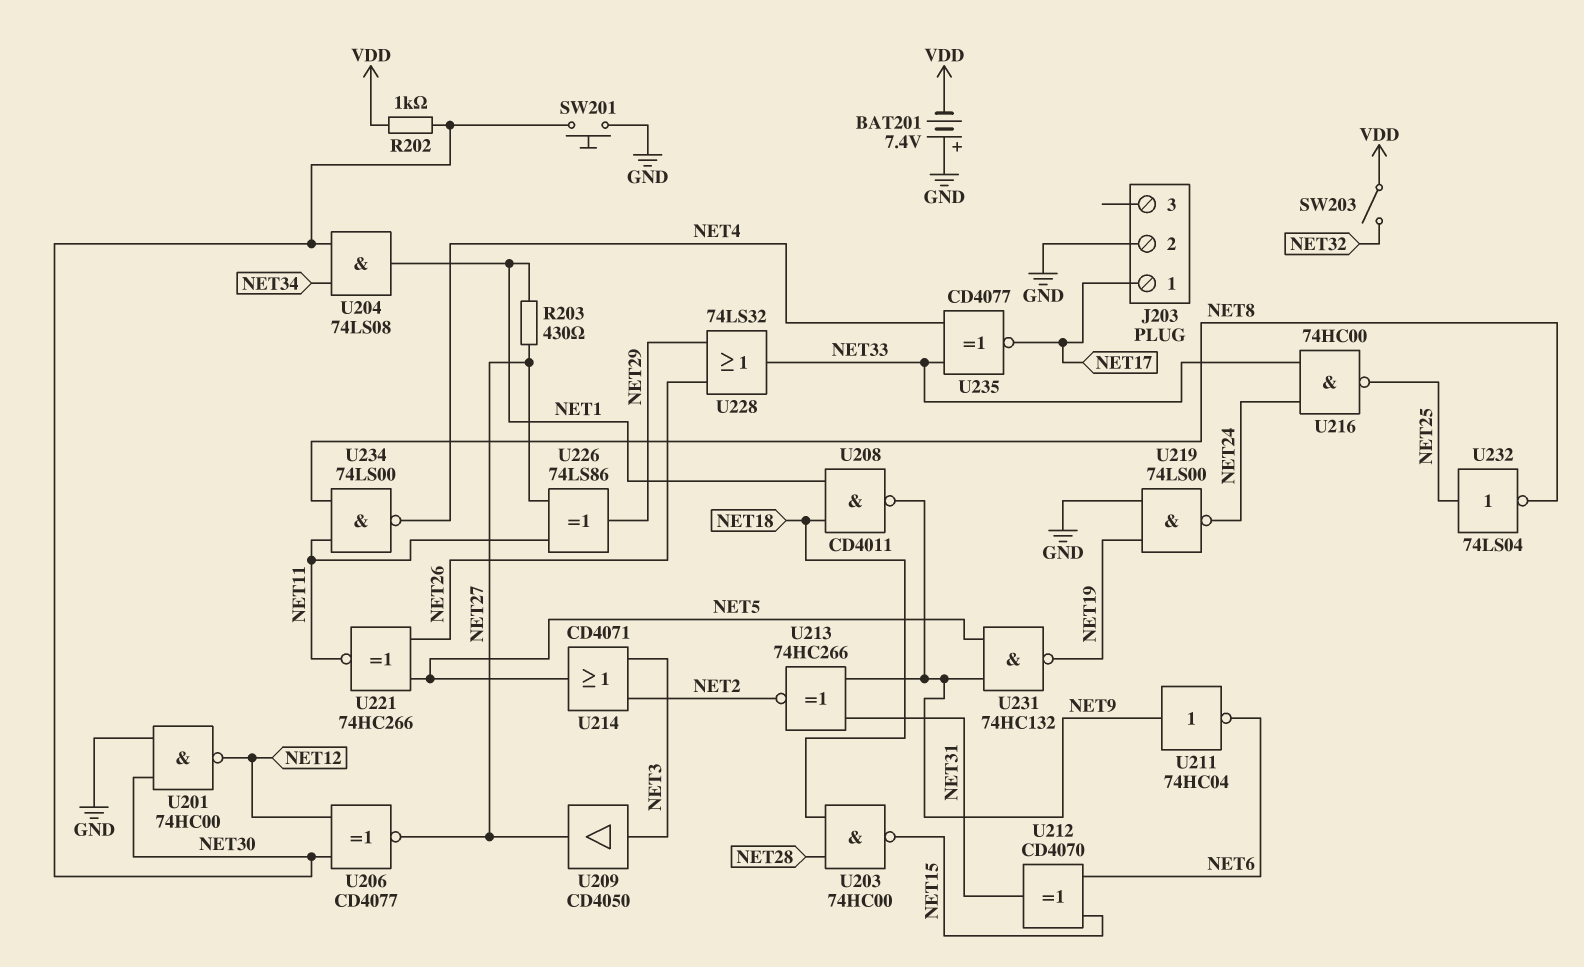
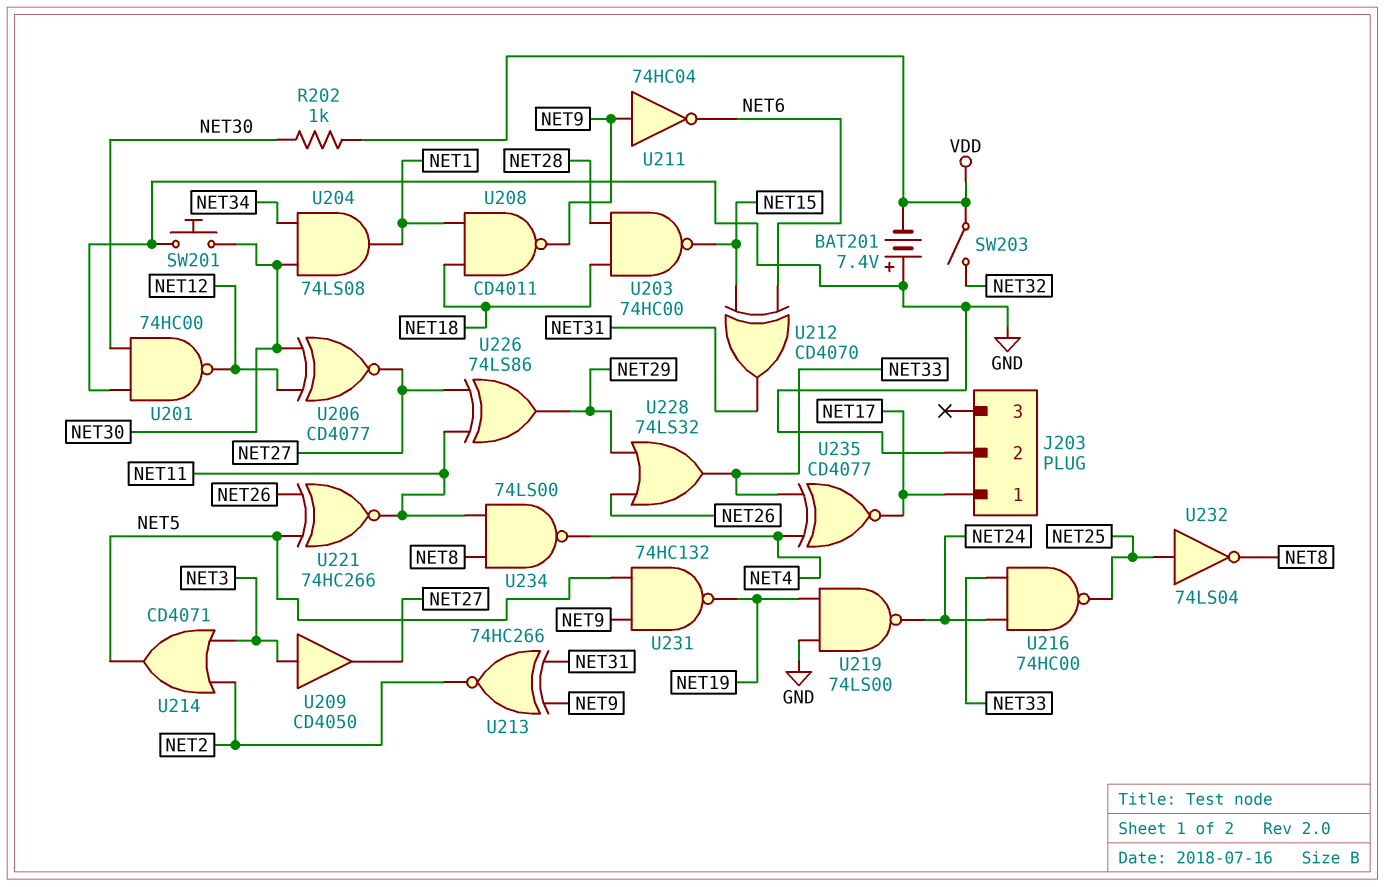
R203: 430 (NET1, NET27) -> none

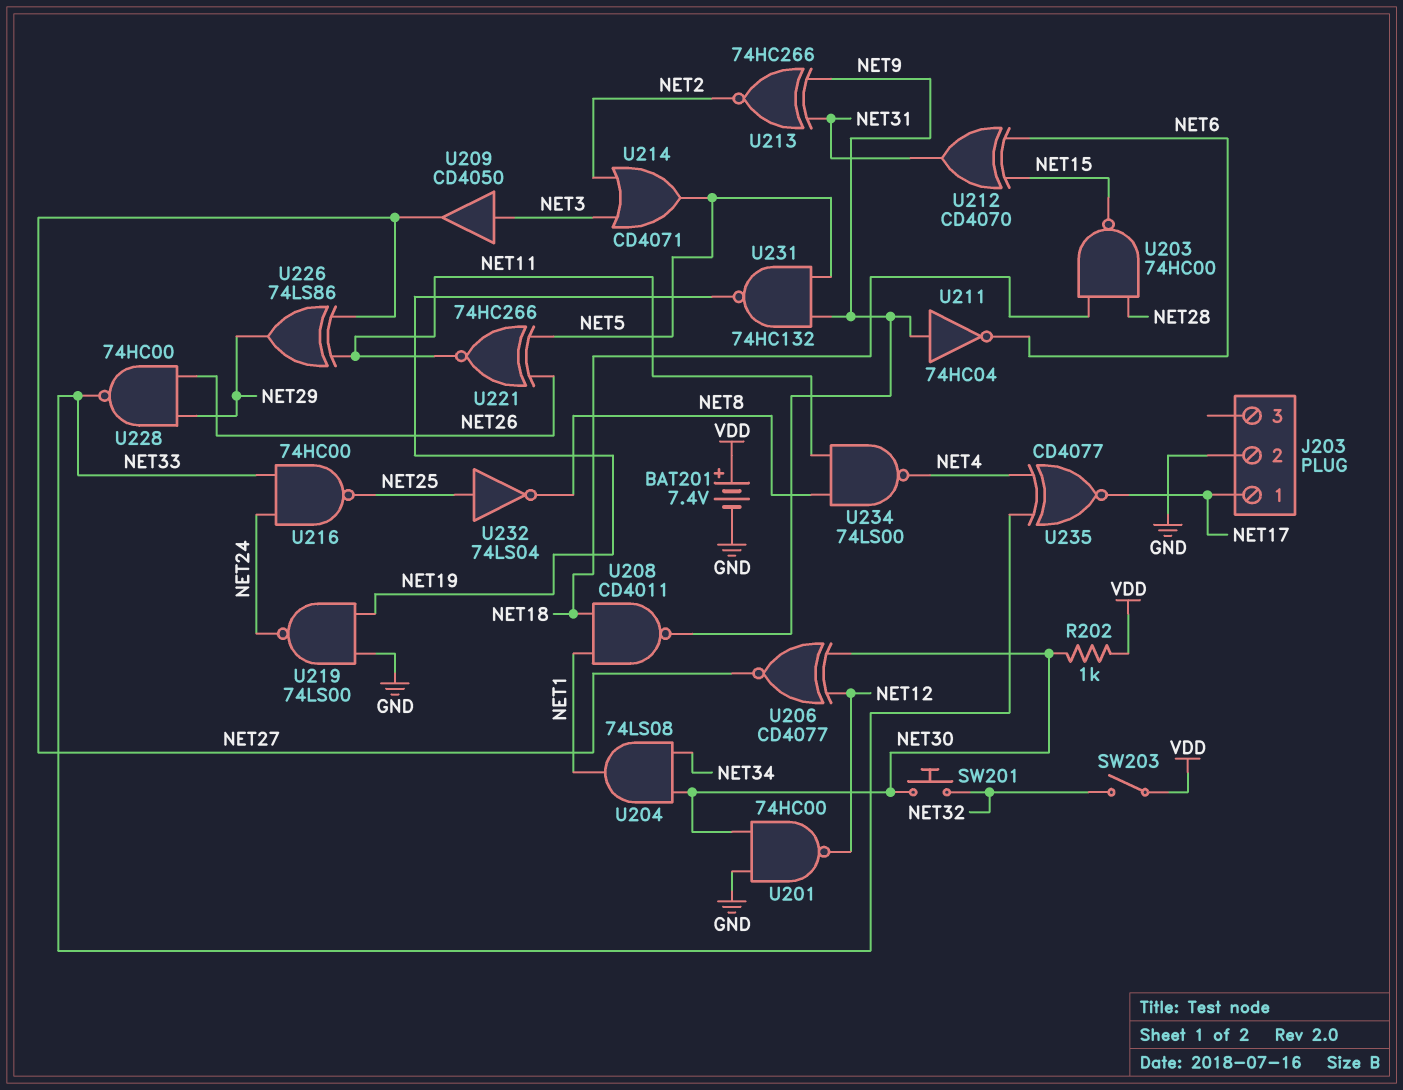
BAT201: 7.4V (plus GND, minus VDD) -> 7.4V (plus VDD, minus GND)
SW201: button (GND, NET30) -> button (NET30, NET32)
U228: OR 74LS32 (in NET26, in NET29, out NET33) -> NAND 74HC00 (in NET26, in NET29, out NET33)

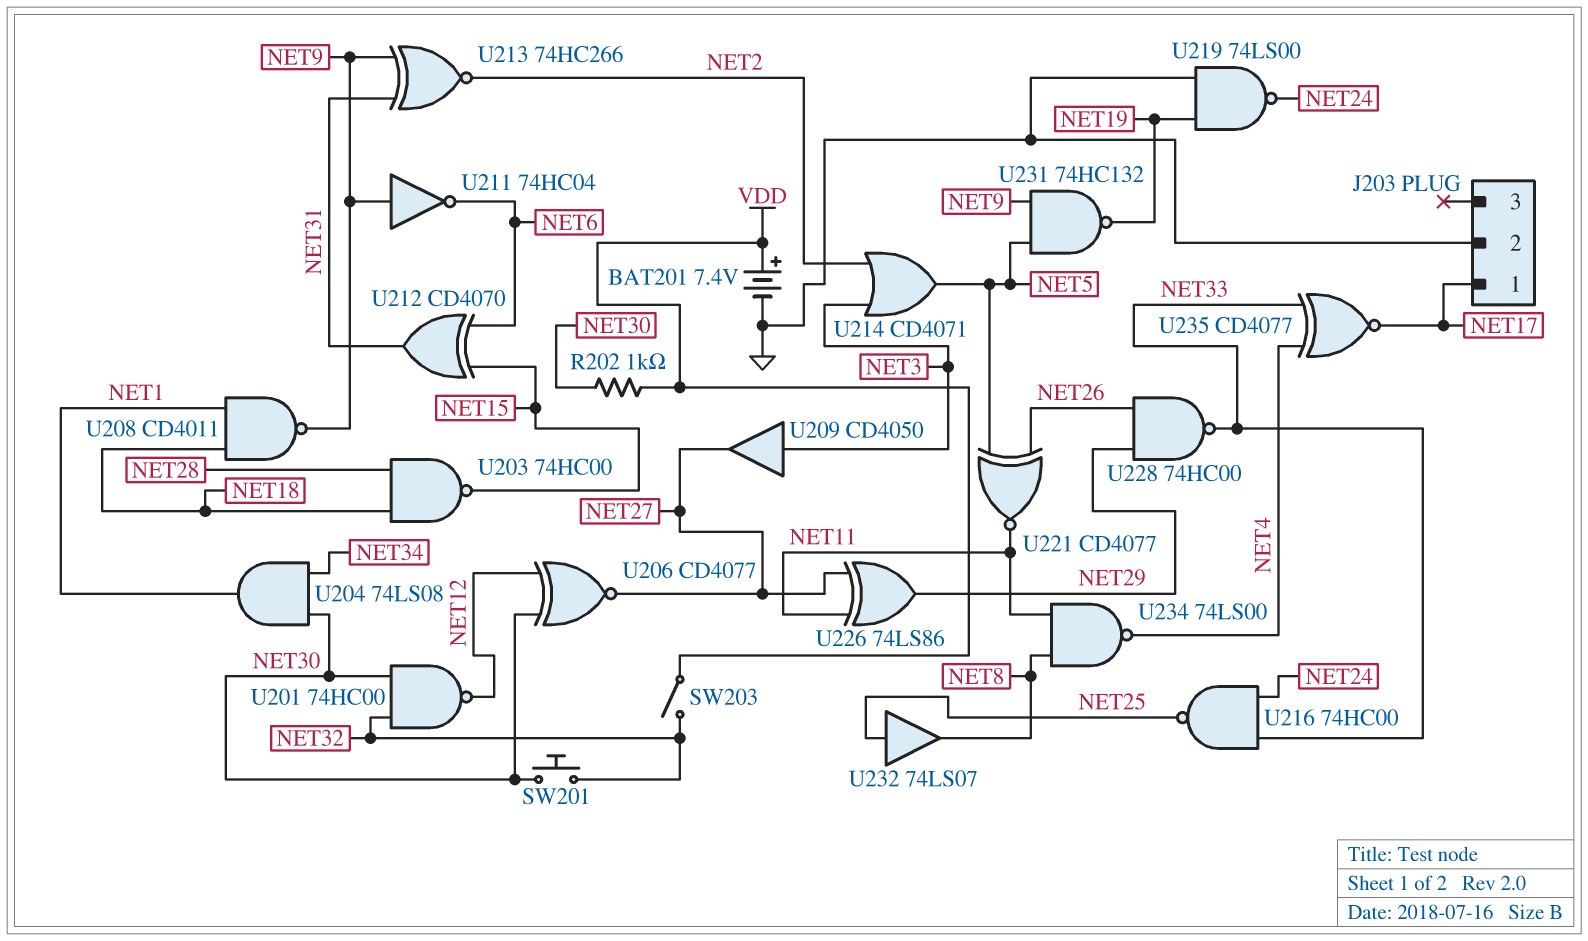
U201: NAND 74HC00 (in GND, in NET30, out NET12) -> NAND 74HC00 (in NET30, in NET32, out NET12)
U221: XNOR 74HC266 (in NET5, in NET26, out NET11) -> XNOR CD4077 (in NET5, in NET26, out NET11)
U232: NOT 74LS04 (in NET25, out NET8) -> buffer 74LS07 (in NET25, out NET8)

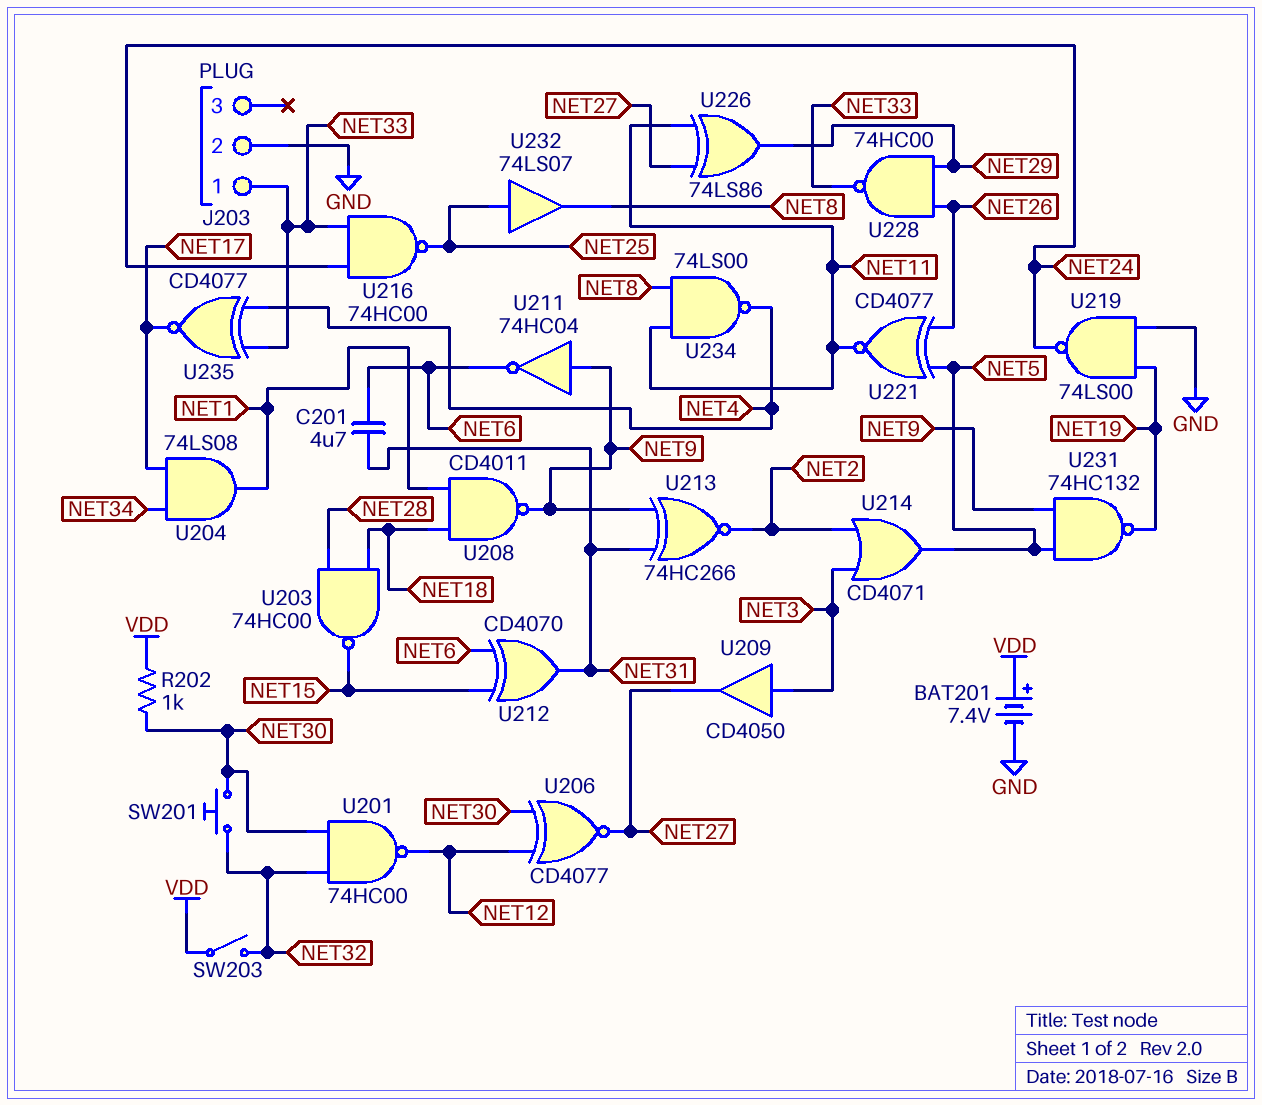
C201: none -> 4.7uF (NET6, NET31)
J203 pin 1: NET17 -> NET33
U204: AND 74LS08 (in NET30, in NET34, out NET1) -> AND 74LS08 (in NET17, in NET34, out NET1)

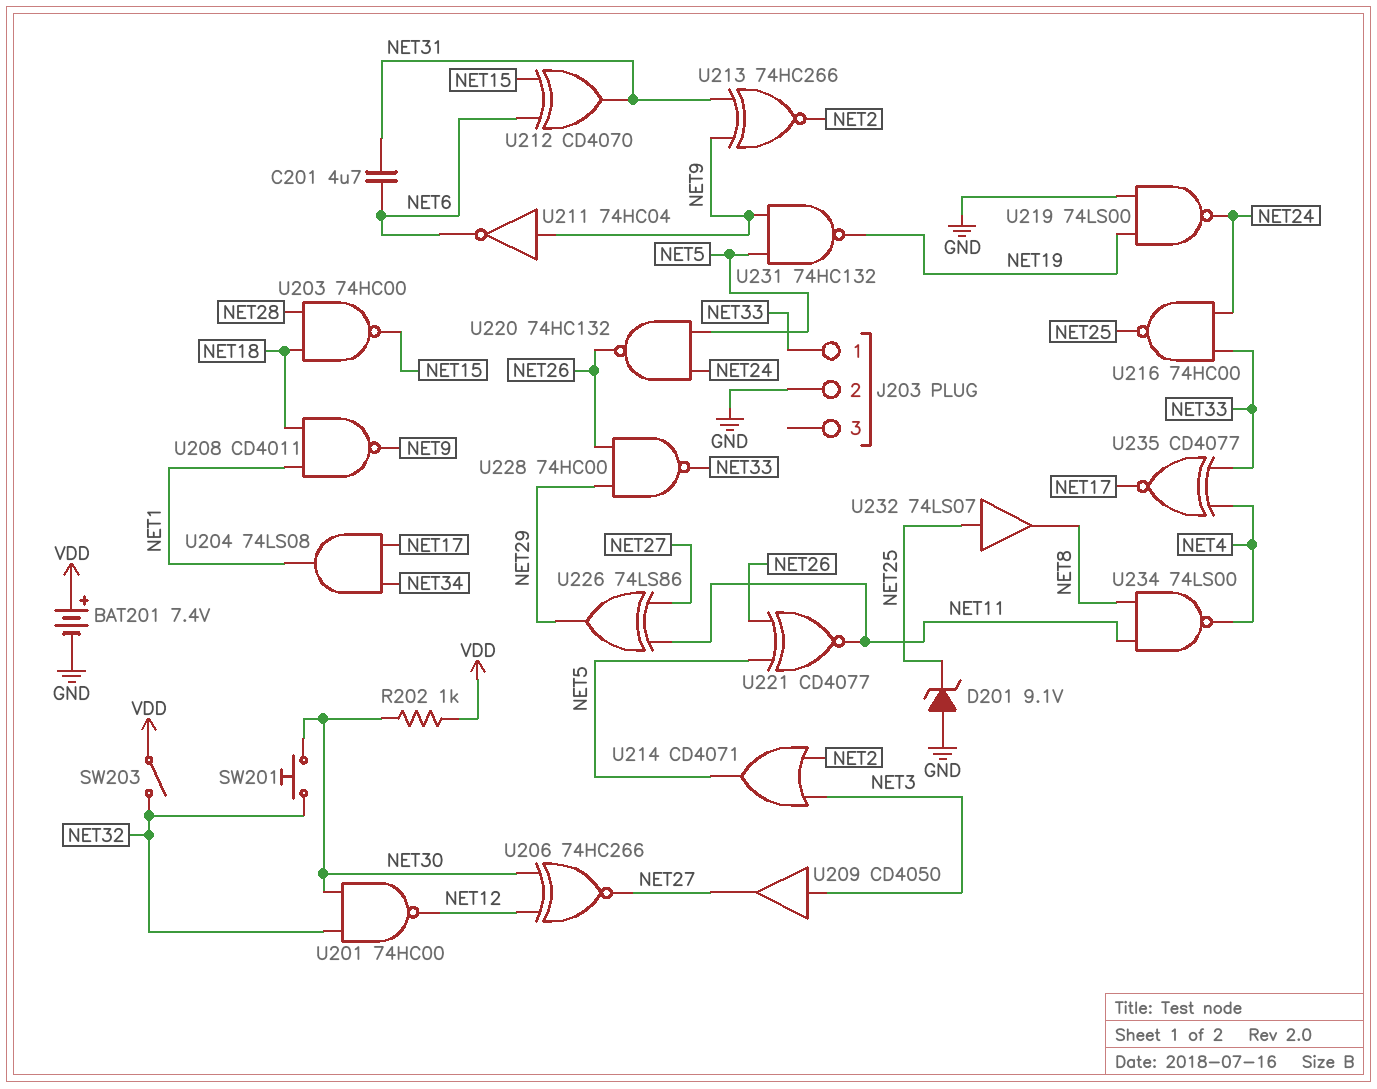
D201: none -> zener 9.1V (A GND, K NET25)
U206: XNOR CD4077 (in NET12, in NET30, out NET27) -> XNOR 74HC266 (in NET12, in NET30, out NET27)
U220: none -> NAND 74HC132 (in NET5, in NET24, out NET26)

